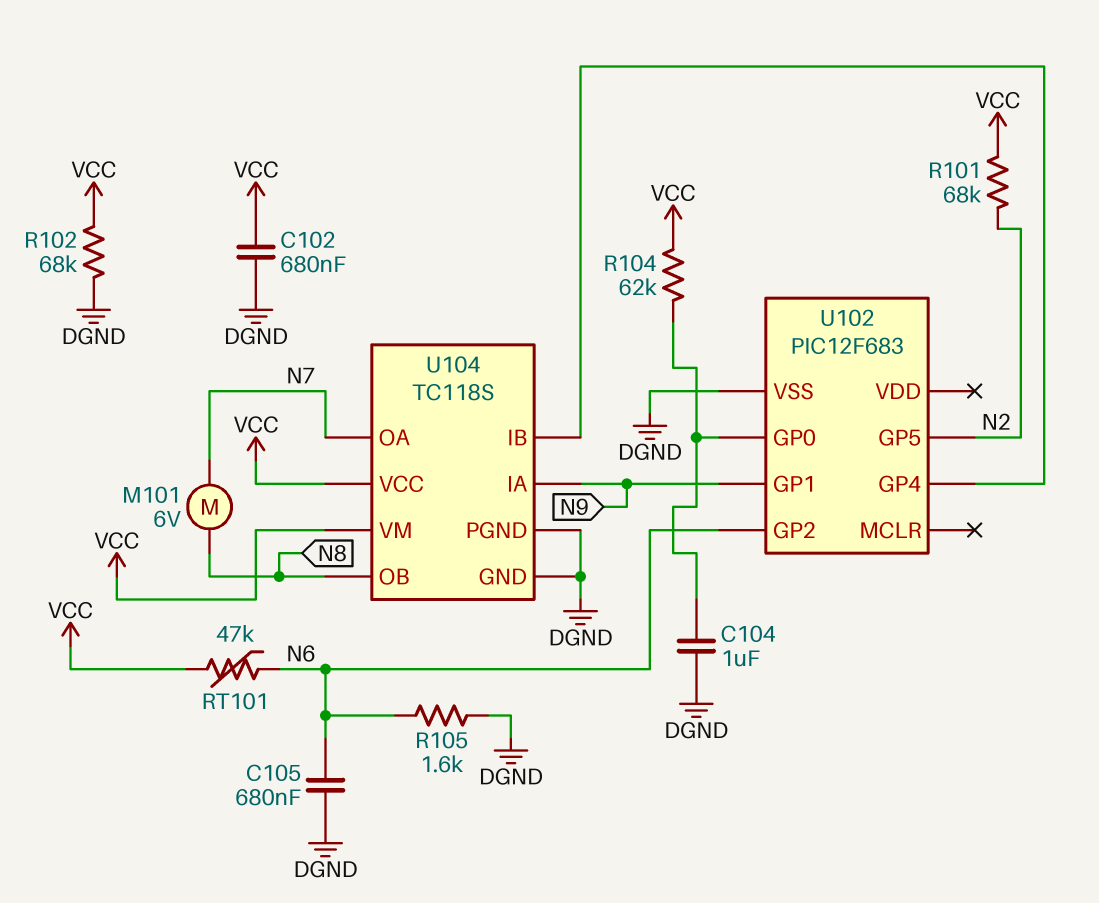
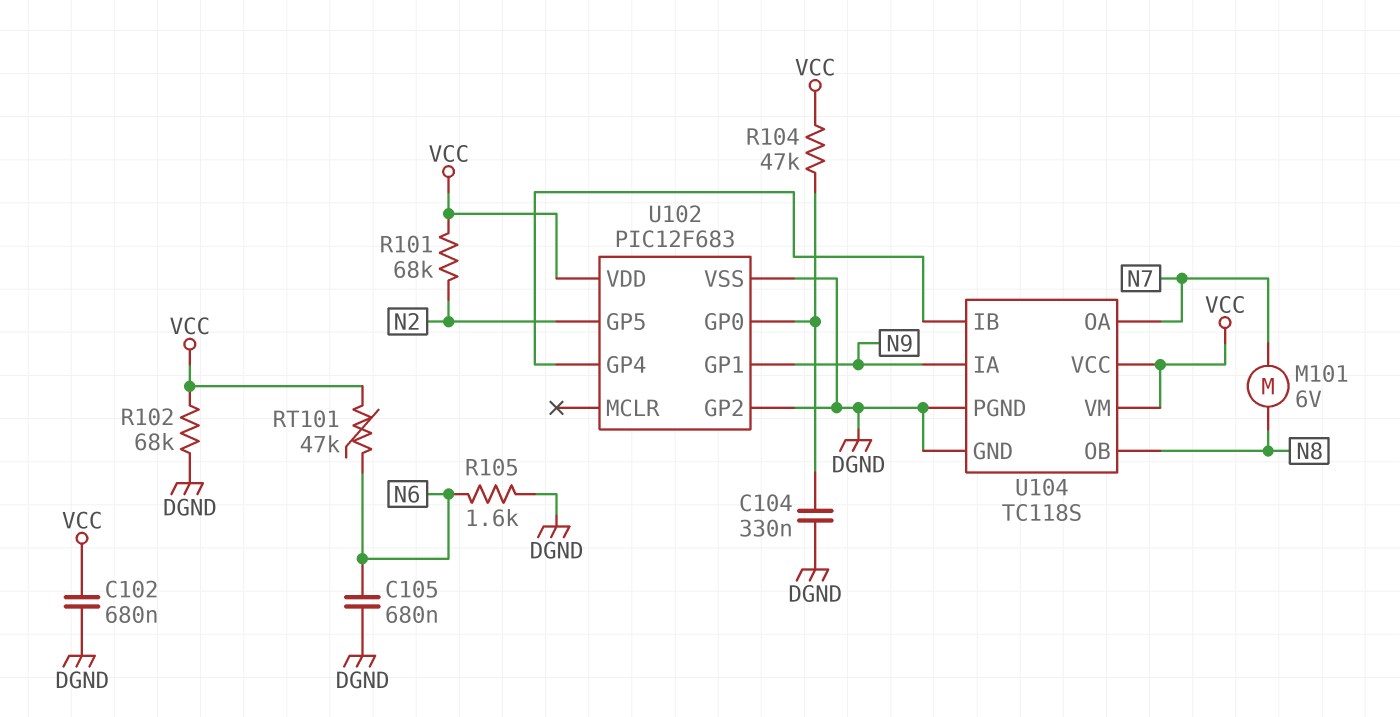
C104: 1uF (DGND, U102/GP0) -> 330nF (DGND, U102/GP0)
R104: 62k (U102/GP0, VCC) -> 47k (U102/GP0, VCC)
U102 pin GP2: N6 -> DGND
U102 pin VDD: none -> VCC

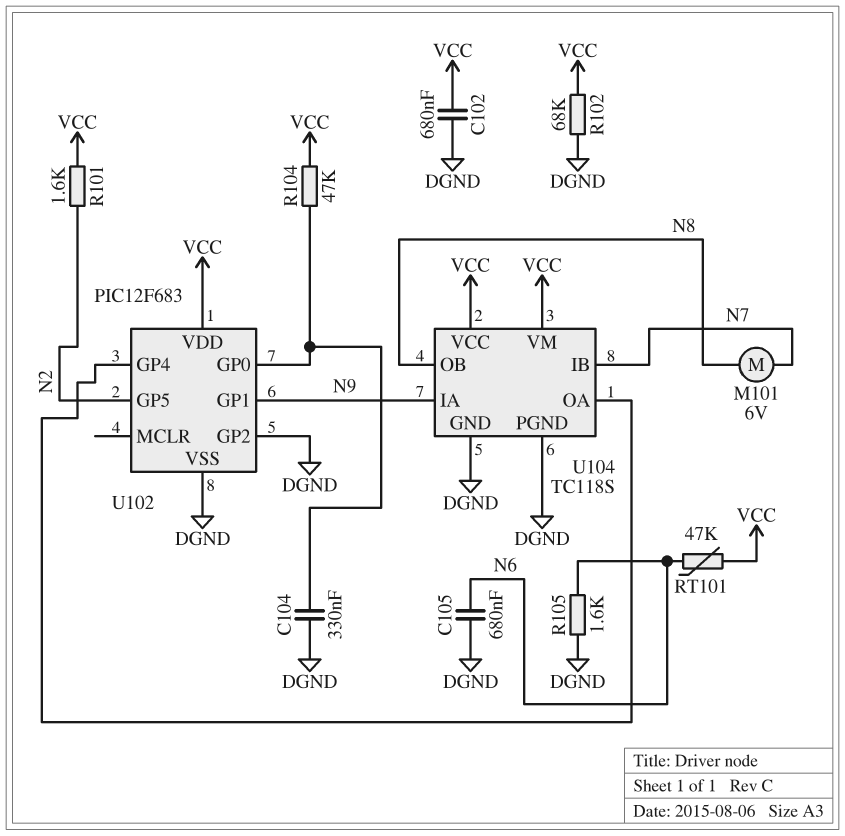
R101: 68k (N2, VCC) -> 1.6k (N2, VCC)
U104 pin IB: U102/GP4 -> N7
U104 pin OA: N7 -> U102/GP4

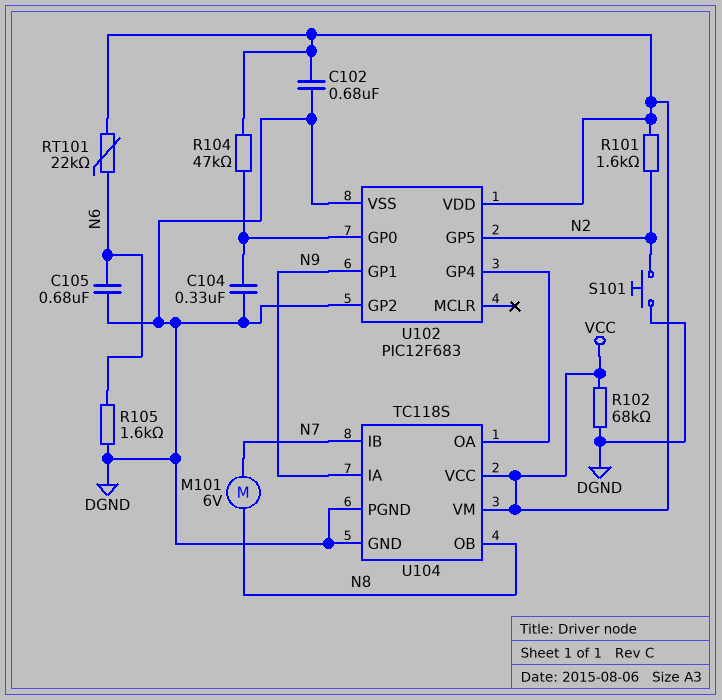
RT101: 47k (N6, VCC) -> 22k (N6, VCC)
S101: none -> button (DGND, N2)

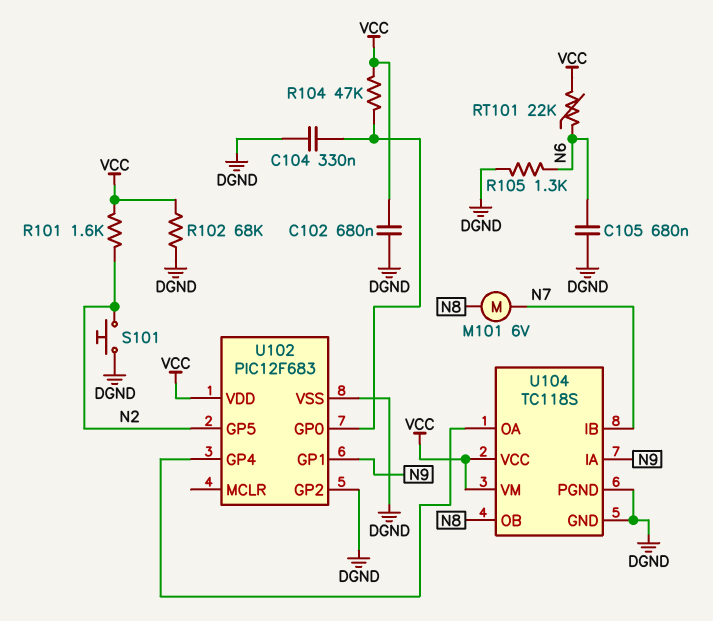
R105: 1.6k (DGND, N6) -> 1.3k (DGND, N6)

